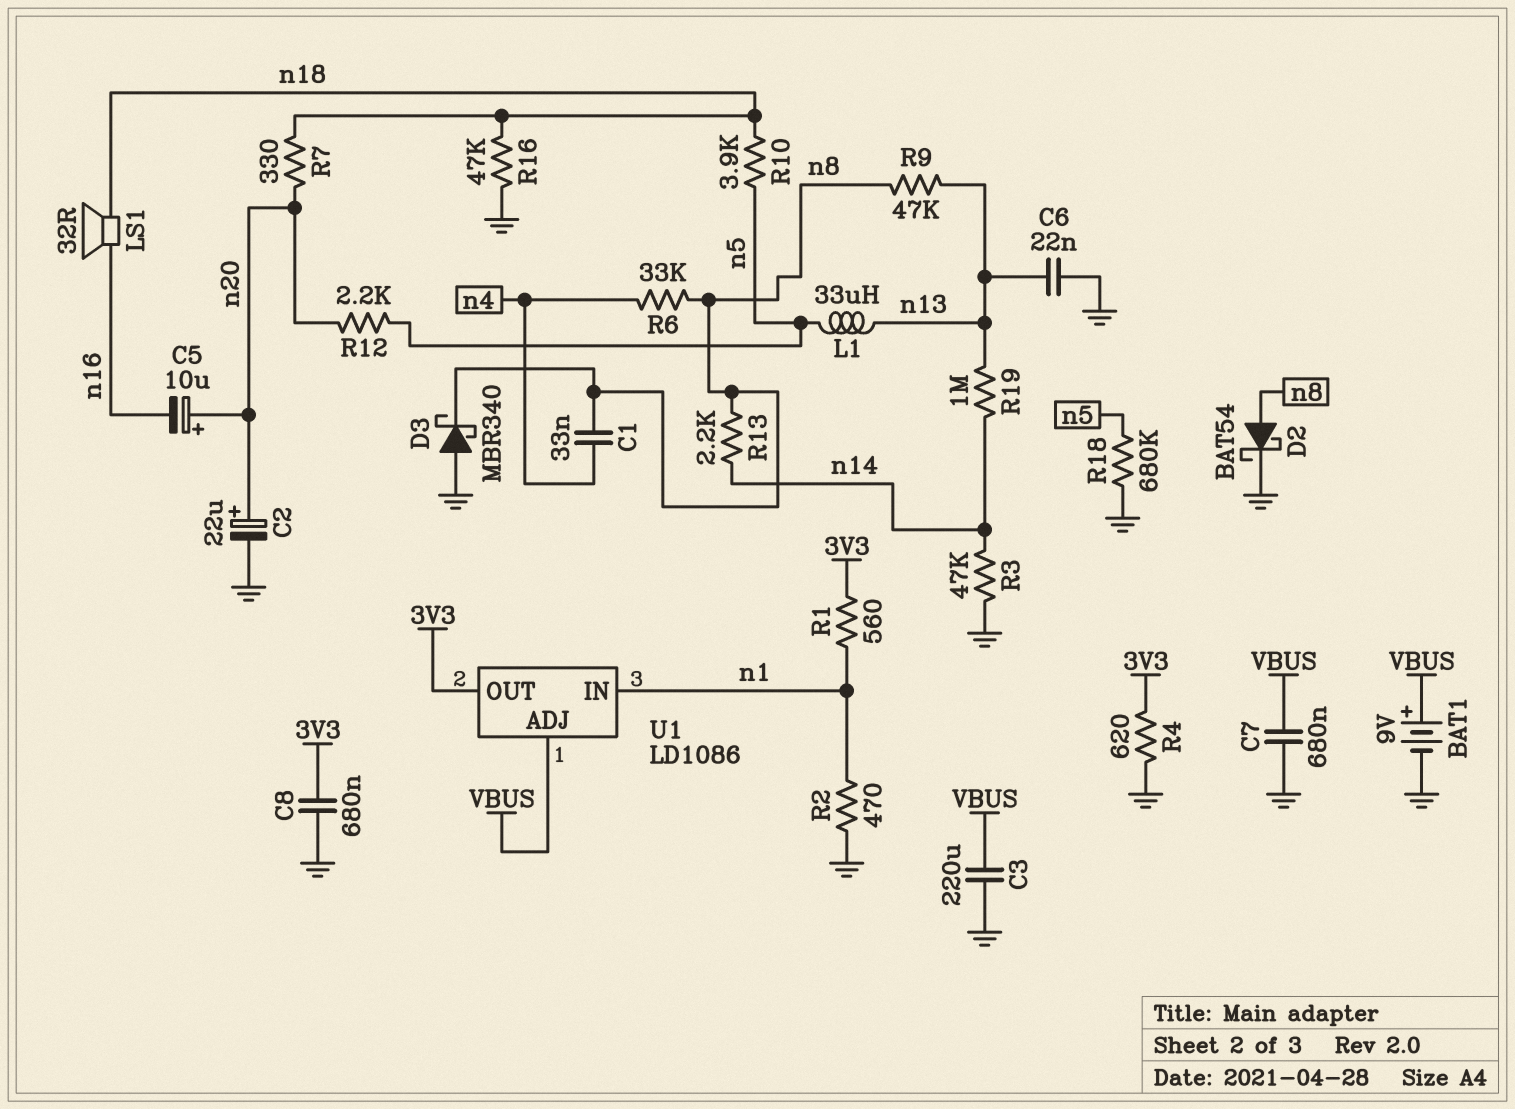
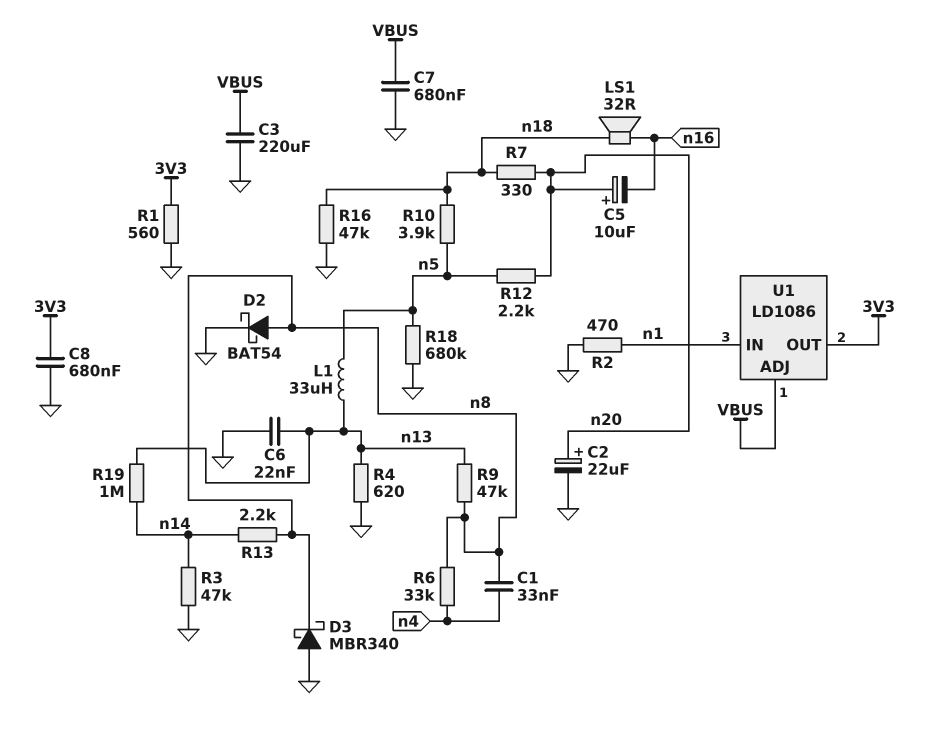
BAT1: 9V (plus VBUS, minus GND) -> none
R1: 560 (3V3, n1) -> 560 (3V3, GND)
R4: 620 (3V3, GND) -> 620 (GND, n13)

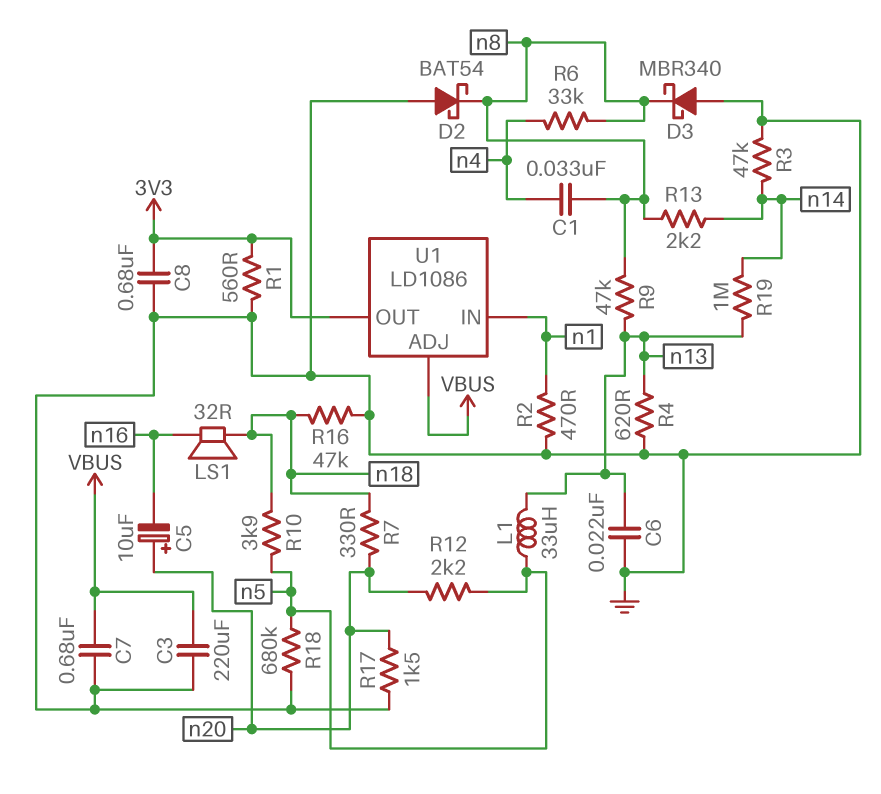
C2: 22uF (plus n20, minus GND) -> none
D2: schottky BAT54 (A n8, K GND) -> schottky BAT54 (A GND, K n8)
R17: none -> 1.5k (GND, n20)

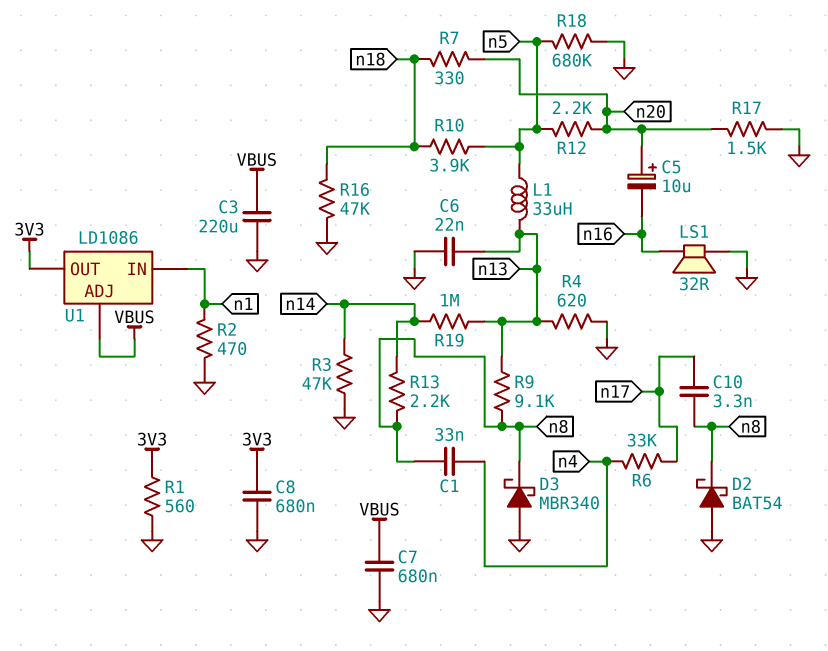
C10: none -> 3.3nF (n8, n17)
LS1: speaker 32R (n16, n18) -> speaker 32R (GND, n16)
R6: 33k (n4, n8) -> 33k (n4, n17)
R9: 47k (n8, n13) -> 9.1k (n8, n13)

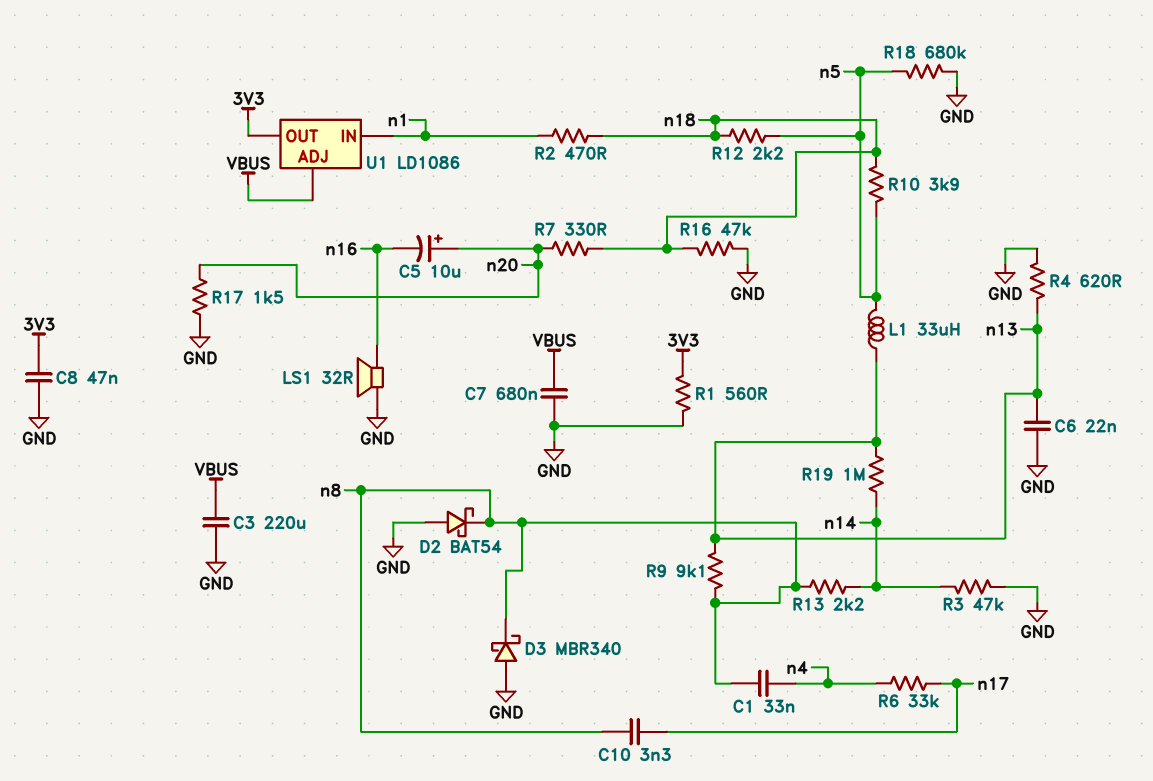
C8: 680nF (3V3, GND) -> 47nF (3V3, GND)
R2: 470 (GND, n1) -> 470 (n1, n18)
R12: 2.2k (n5, n20) -> 2.2k (n5, n18)

